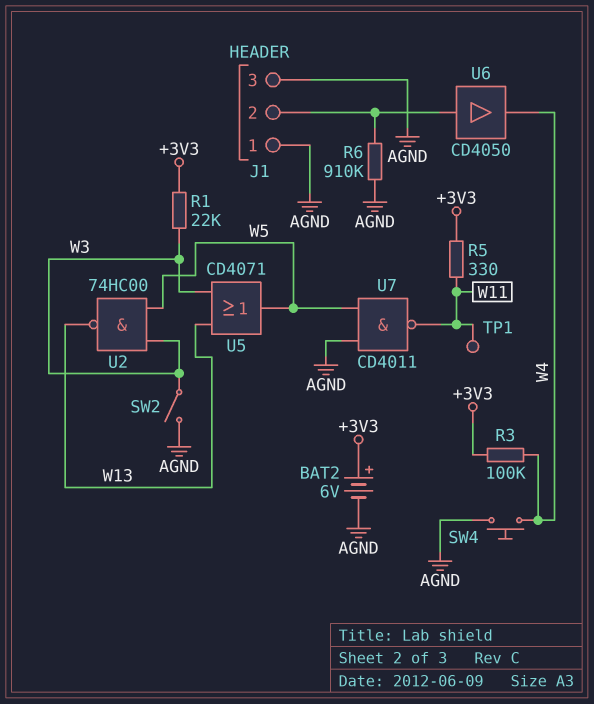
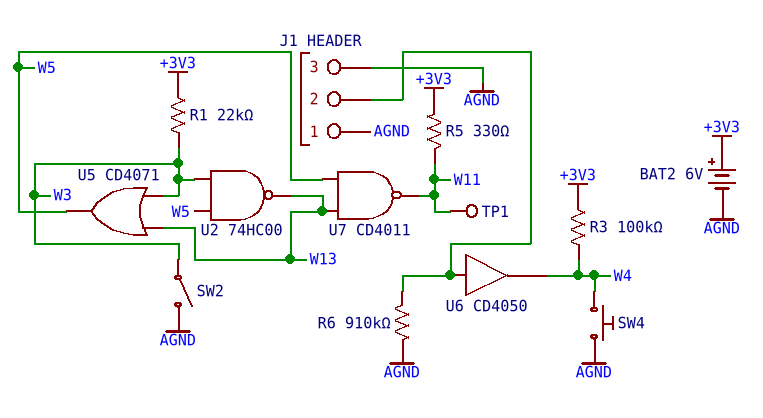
U7: NAND CD4011 (in AGND, in W5, out W11) -> NAND CD4011 (in W5, in W13, out W11)

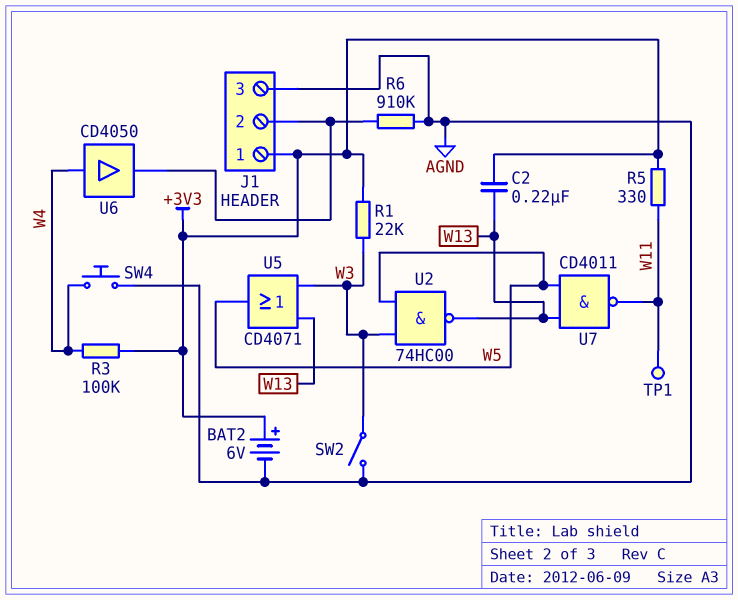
C2: none -> 220nF (+3V3, W13)
J1 pin 1: AGND -> +3V3
U6: buffer CD4050 (in J1/2, out W4) -> buffer CD4050 (in W4, out J1/2)

